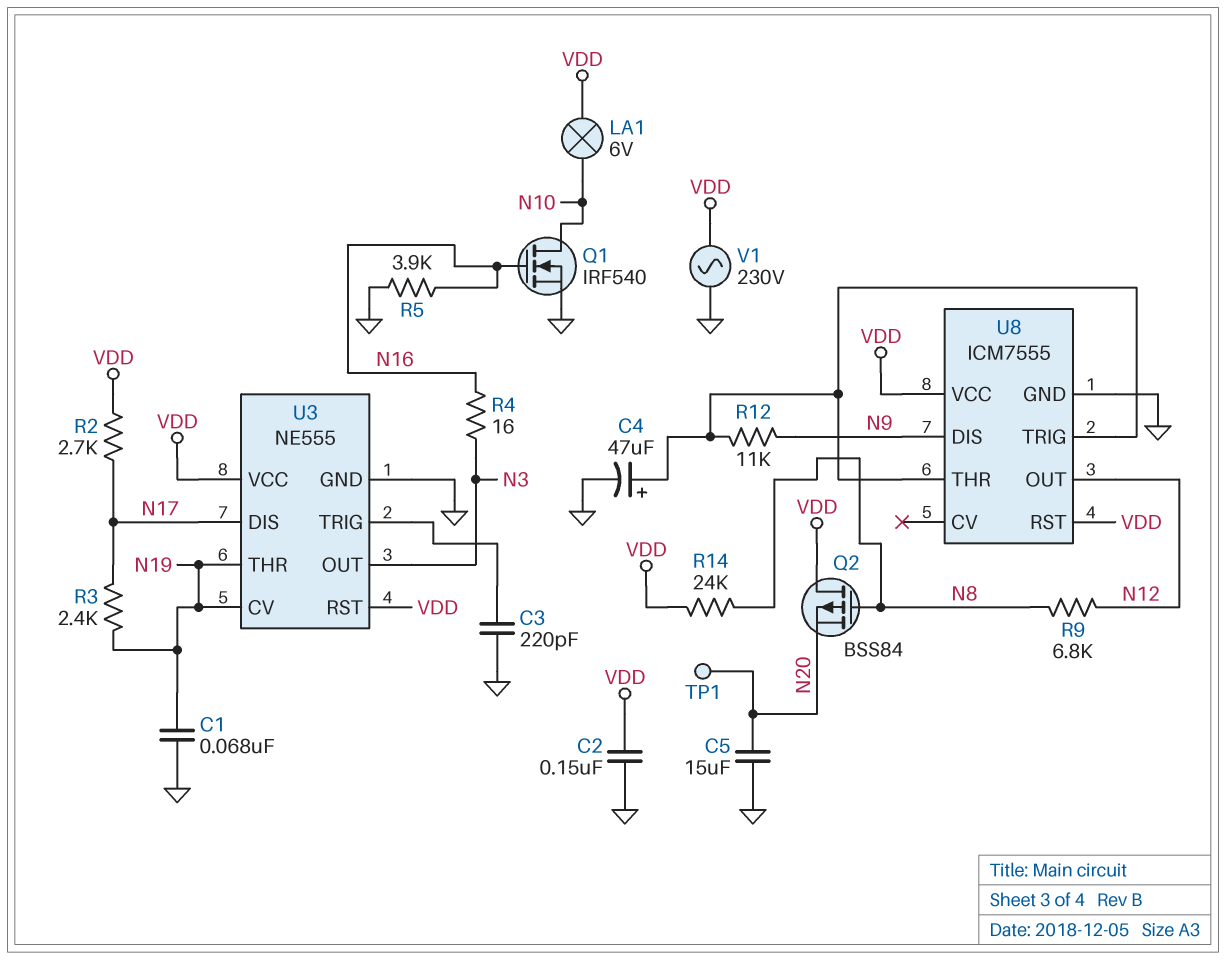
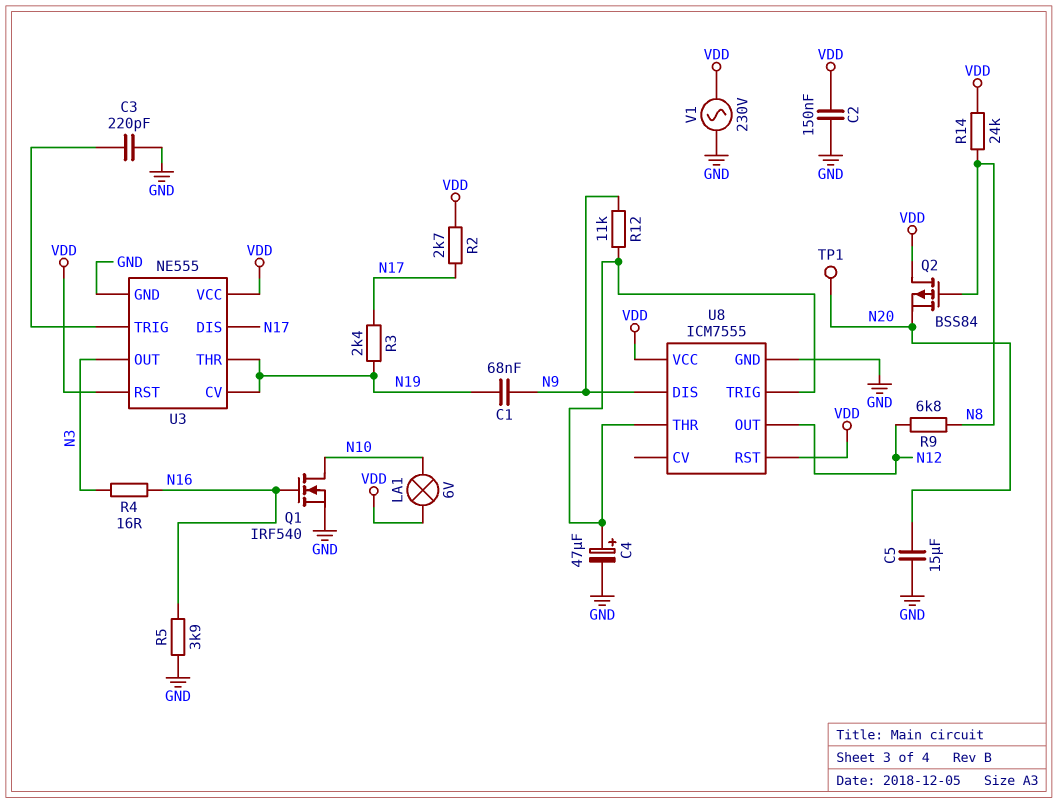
C1: 68nF (GND, N19) -> 68nF (N9, N19)

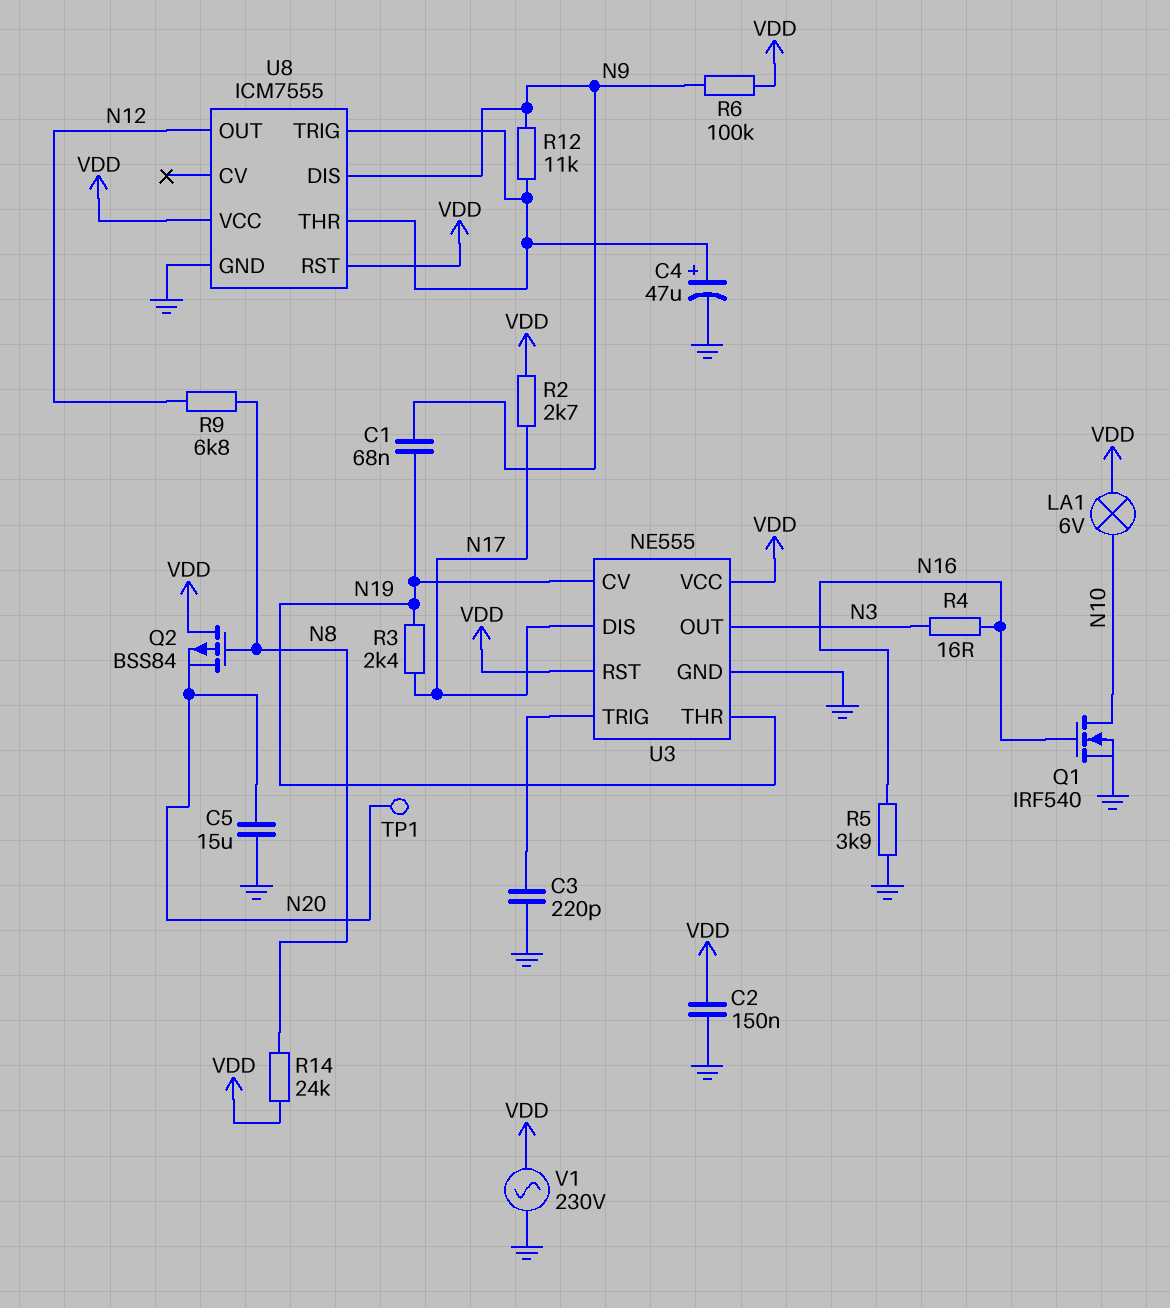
R6: none -> 100k (N9, VDD)

